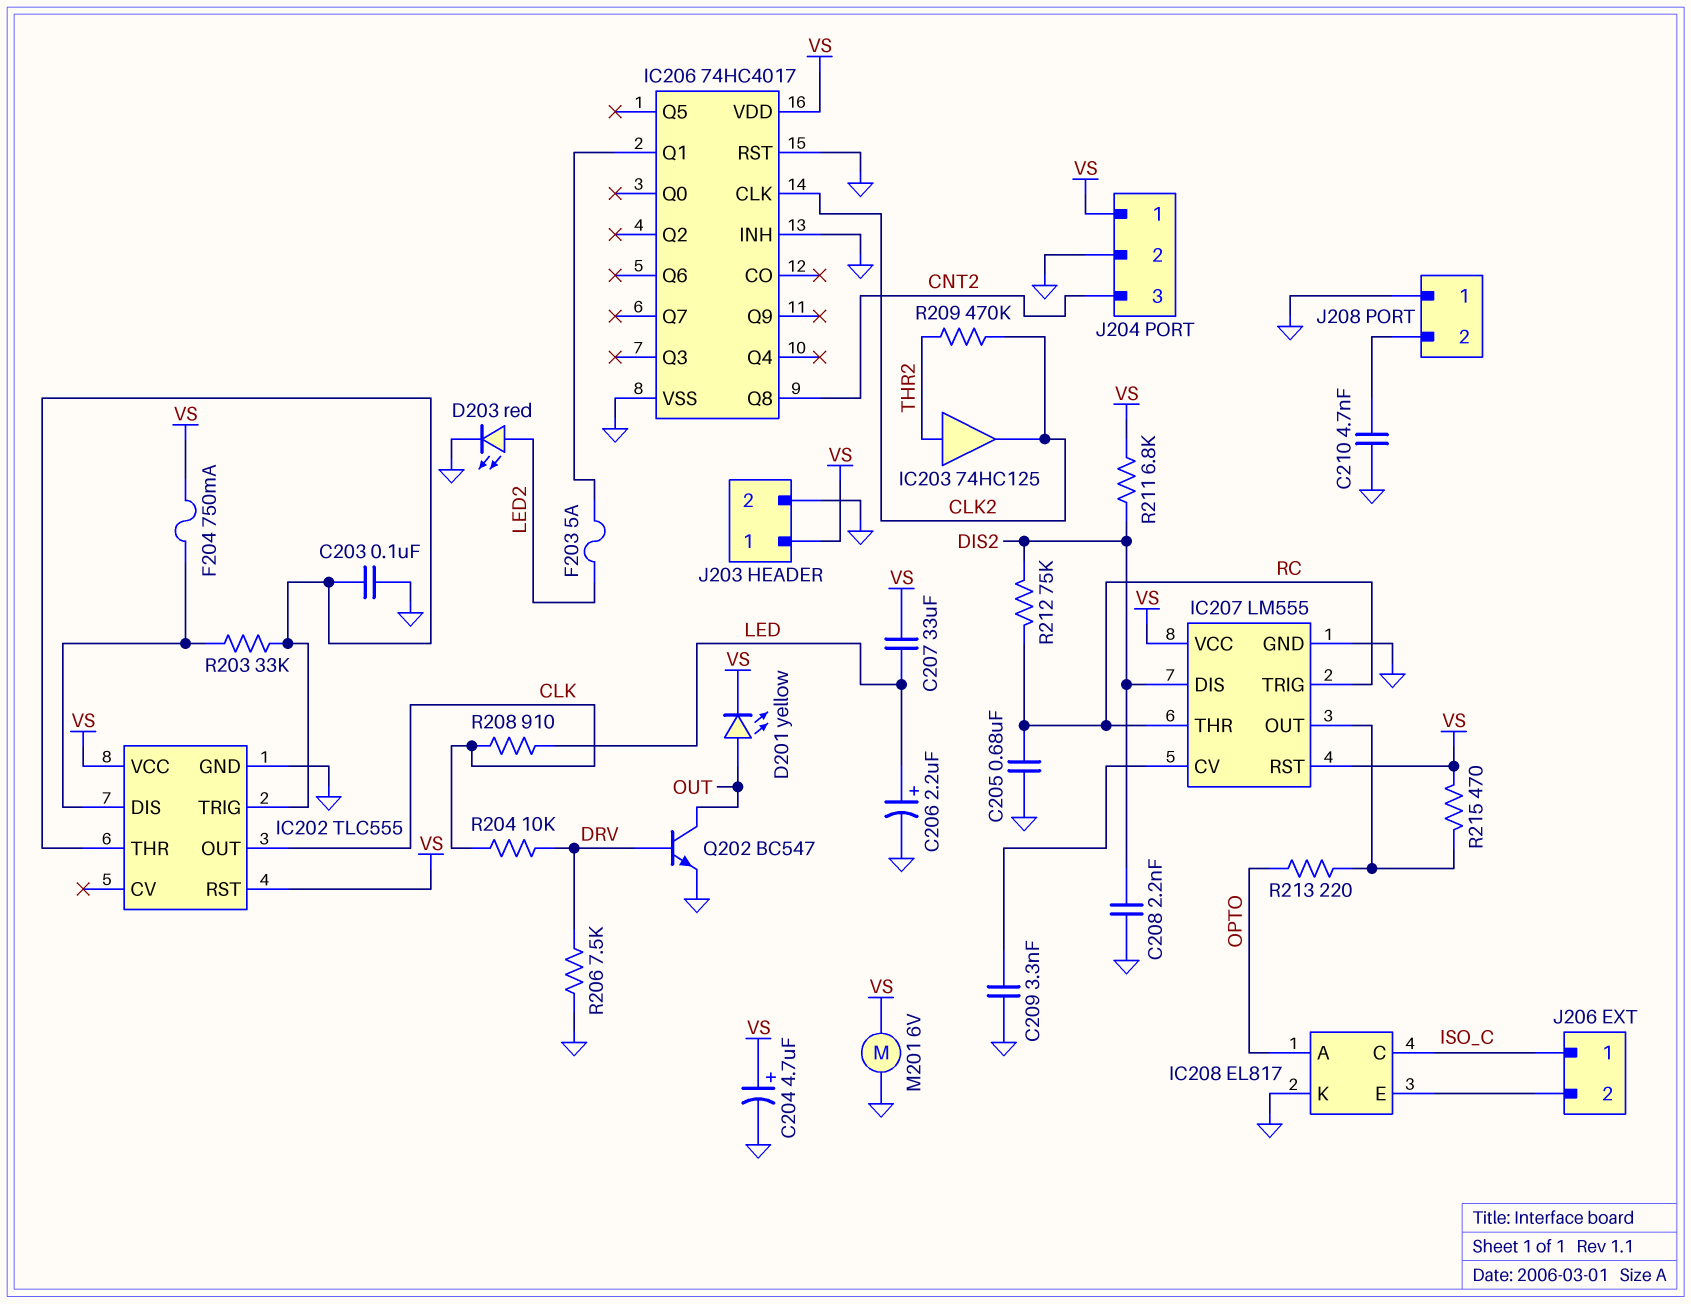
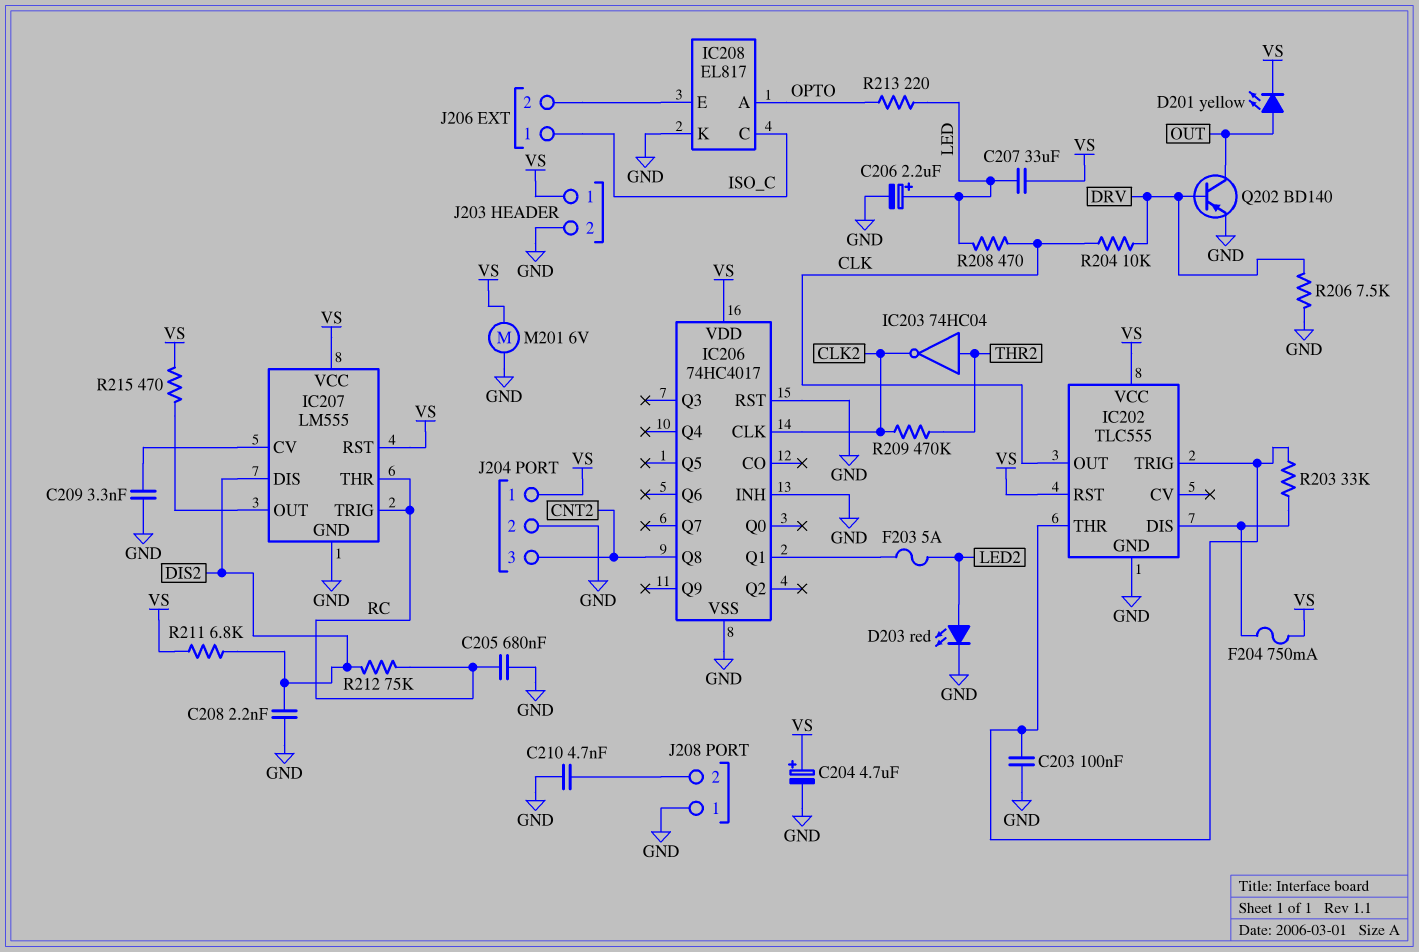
IC203: buffer 74HC125 (in THR2, out CLK2) -> NOT 74HC04 (in THR2, out CLK2)
Q202: NPN BC547 (B DRV, C OUT, E GND) -> PNP BD140 (B DRV, C OUT, E GND)
R208: 910 (CLK, LED) -> 470 (CLK, LED)
R213: 220 (IC207/OUT, OPTO) -> 220 (LED, OPTO)

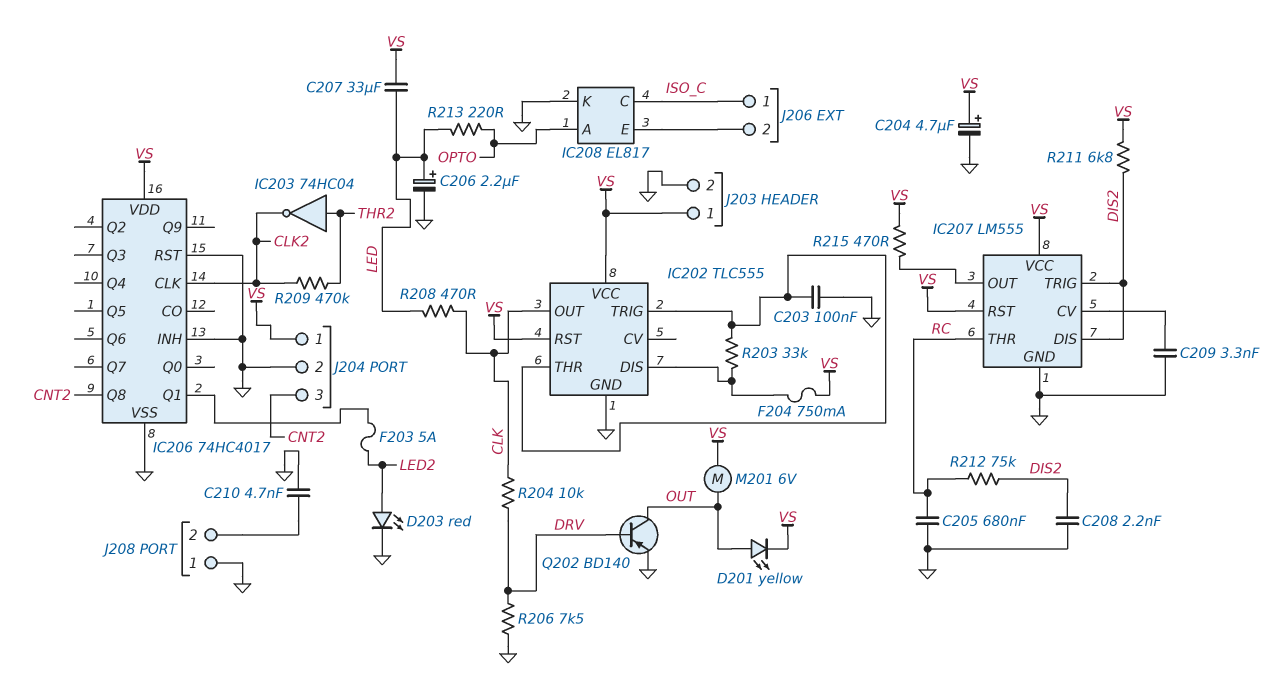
IC207 pin TRIG: RC -> DIS2
M201: motor 6V (GND, VS) -> motor 6V (OUT, VS)

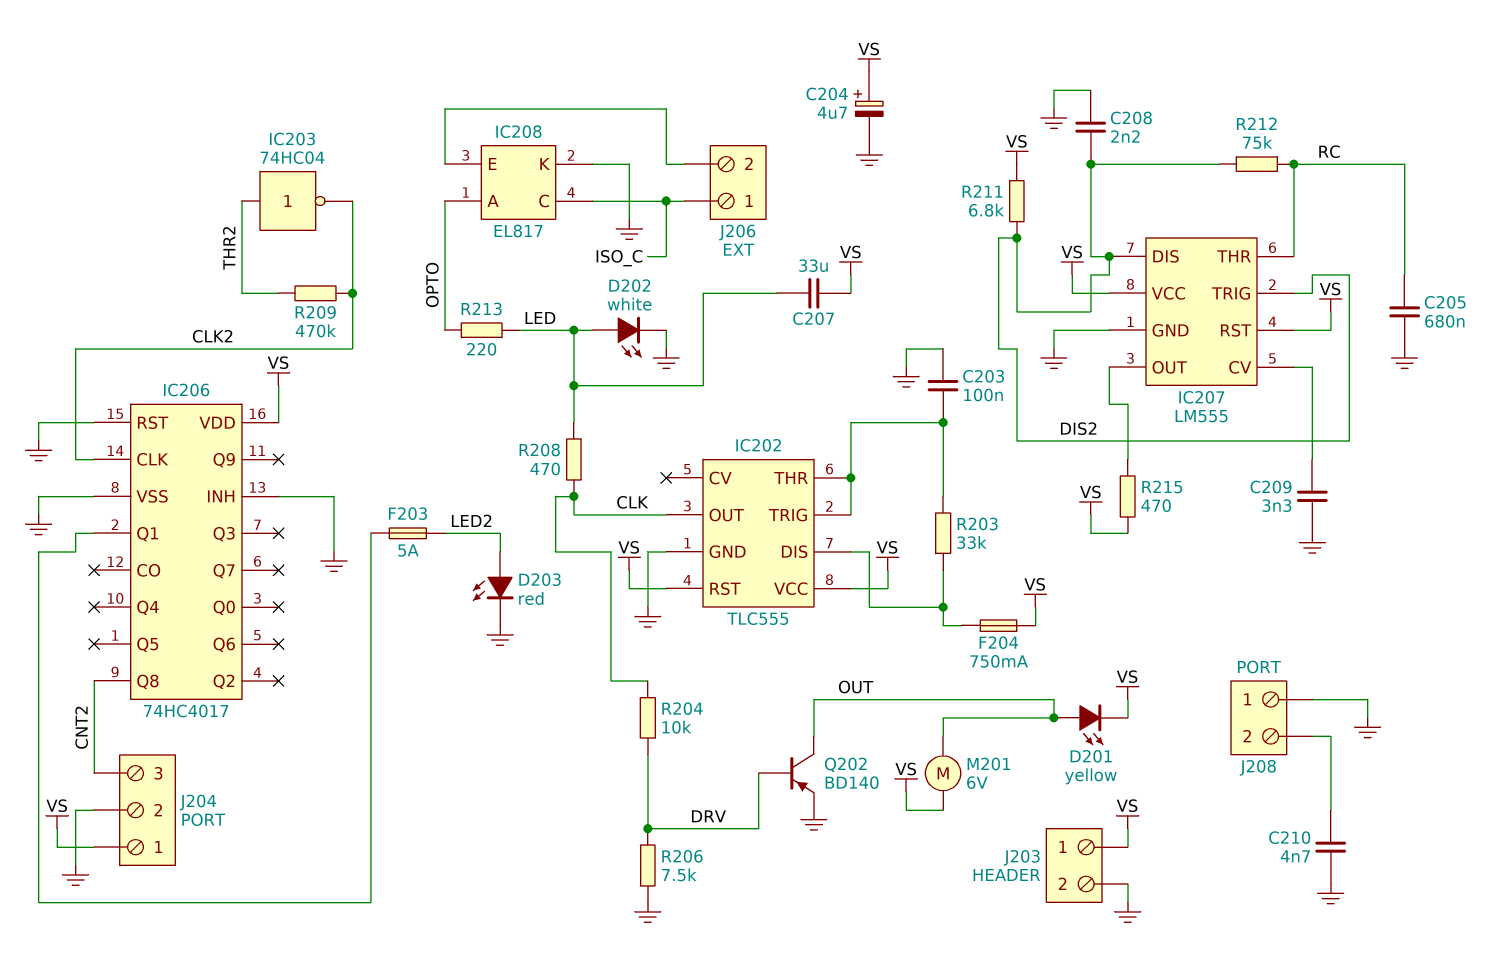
C206: 2.2uF (plus LED, minus GND) -> none
D202: none -> LED white (A LED, K GND)

